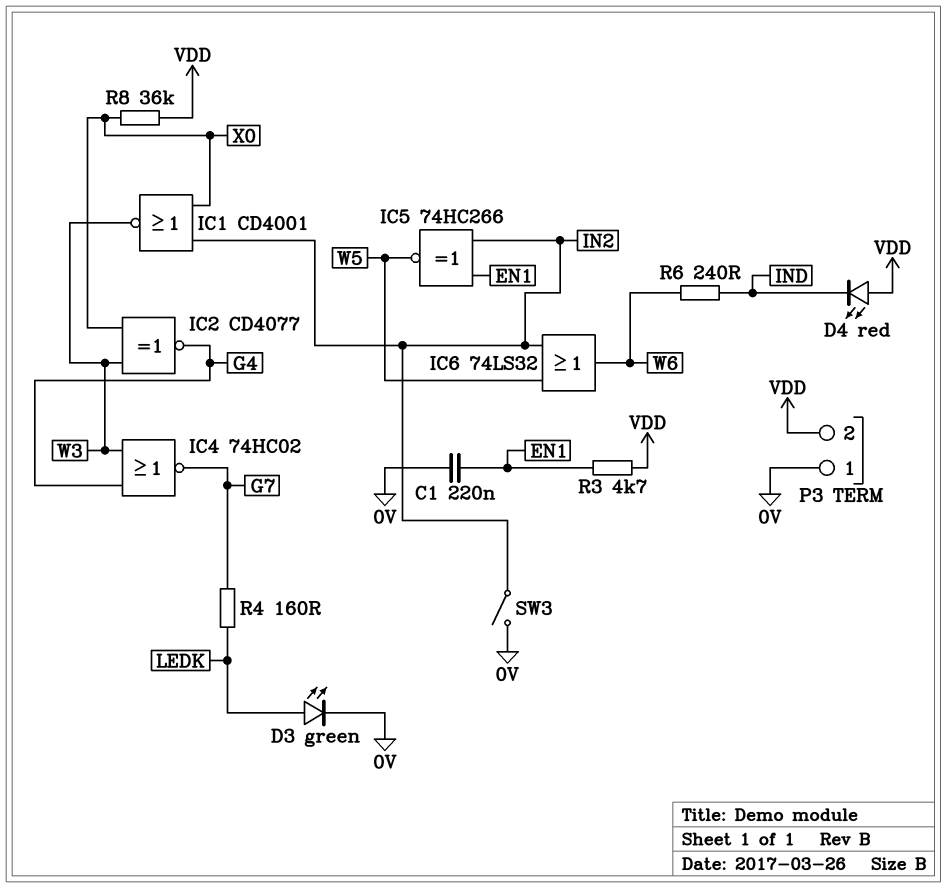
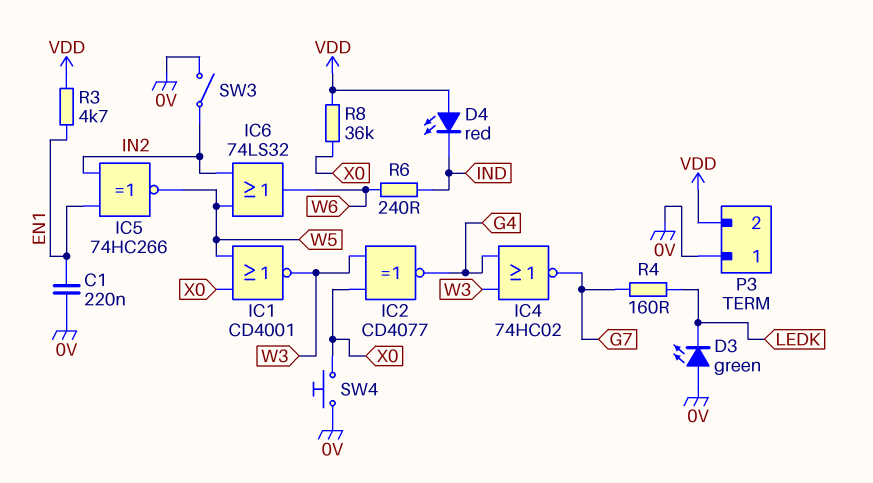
D3: LED green (A LEDK, K 0V) -> LED green (A 0V, K LEDK)
IC1: NOR CD4001 (in IN2, in X0, out W3) -> NOR CD4001 (in W5, in X0, out W3)
SW4: none -> button (0V, X0)

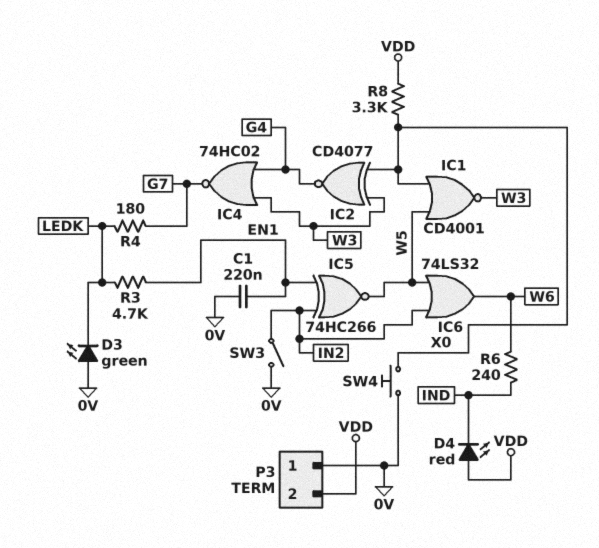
R3: 4.7k (EN1, VDD) -> 4.7k (EN1, LEDK)
R4: 160 (G7, LEDK) -> 180 (G7, LEDK)
R8: 36k (VDD, X0) -> 3.3k (VDD, X0)

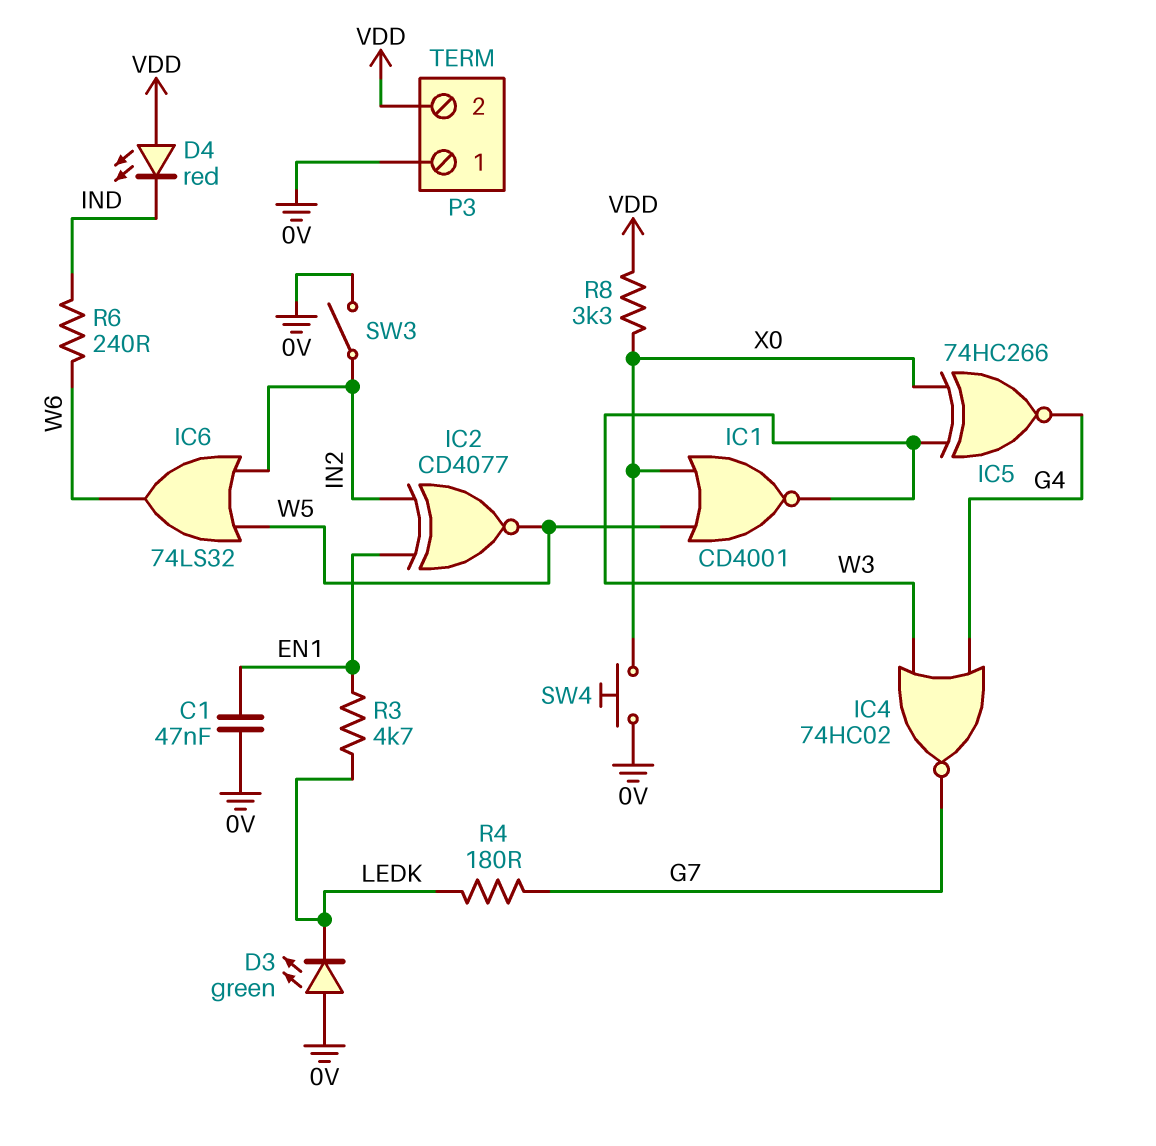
C1: 220nF (0V, EN1) -> 47nF (0V, EN1)
IC2: XNOR CD4077 (in W3, in X0, out G4) -> XNOR CD4077 (in EN1, in IN2, out W5)
IC5: XNOR 74HC266 (in EN1, in IN2, out W5) -> XNOR 74HC266 (in W3, in X0, out G4)

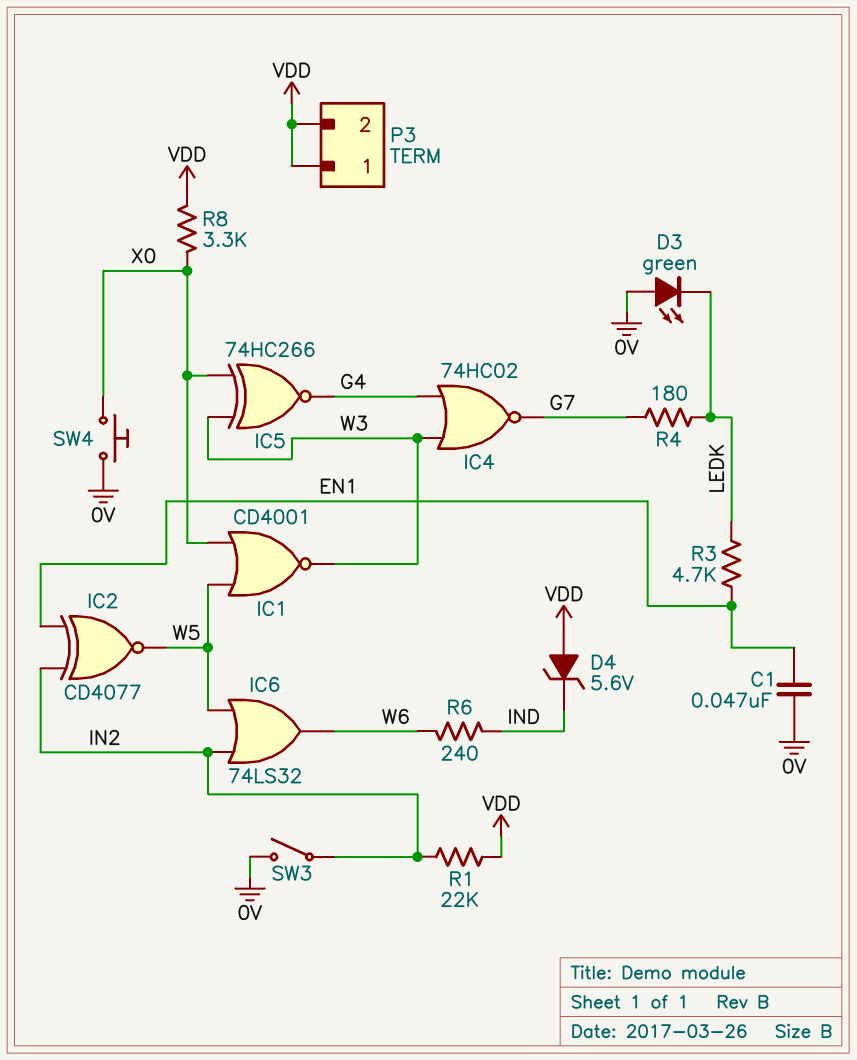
D4: LED red (A VDD, K IND) -> zener 5.6V (A VDD, K IND)
P3 pin 1: 0V -> VDD
R1: none -> 22k (IN2, VDD)

